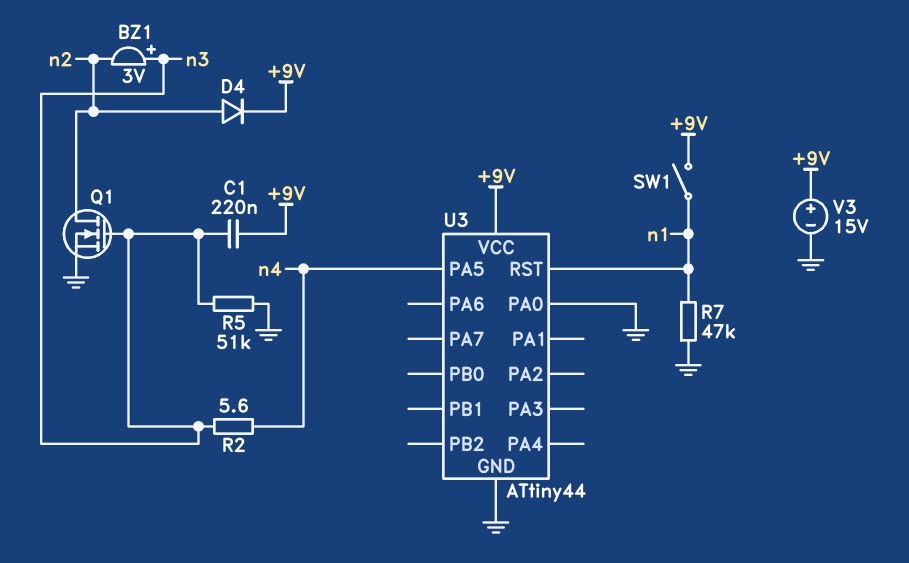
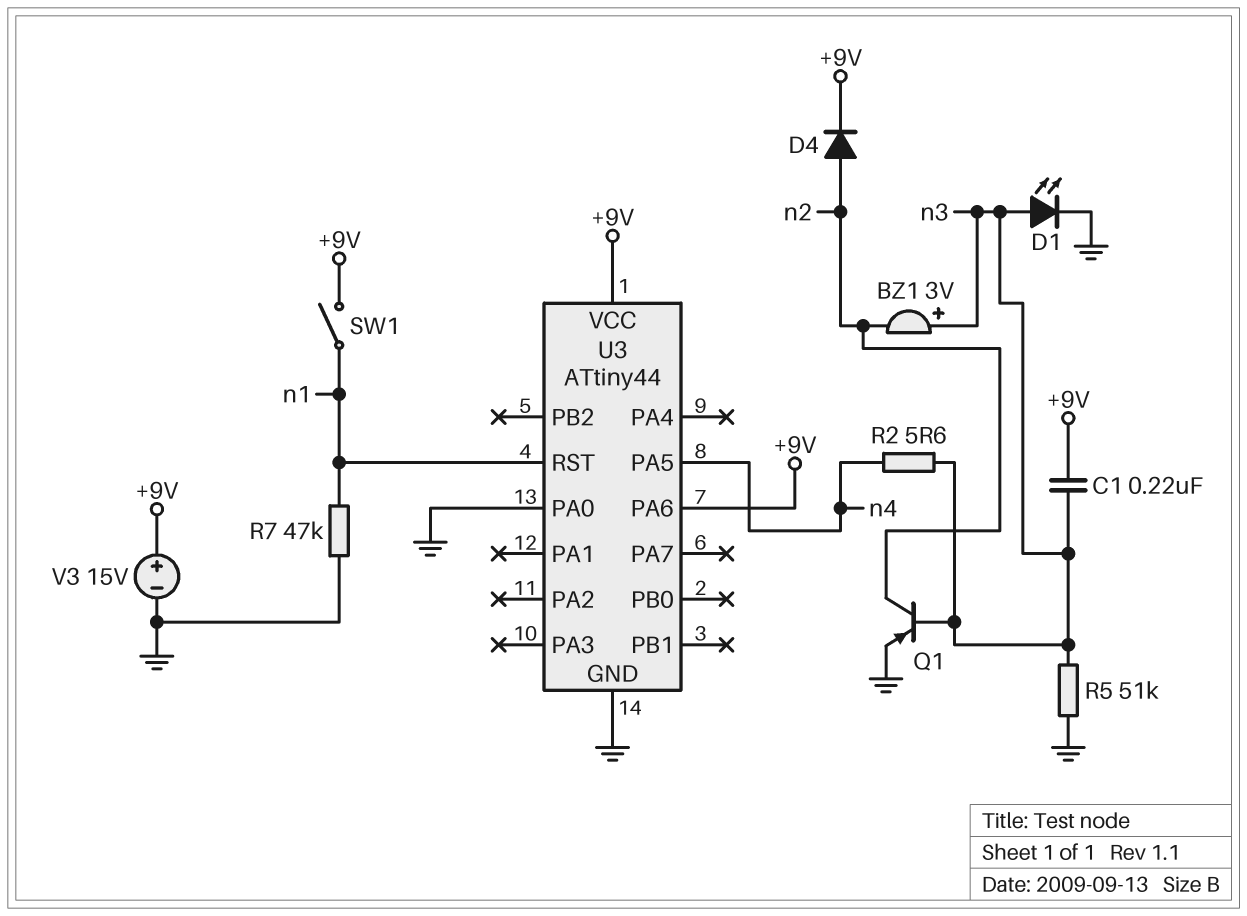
D1: none -> LED (A n3, K GND)
Q1: NMOS (G n3, D n2, S GND) -> PNP (B n3, C n2, E GND)
U3 pin PA6: none -> +9V

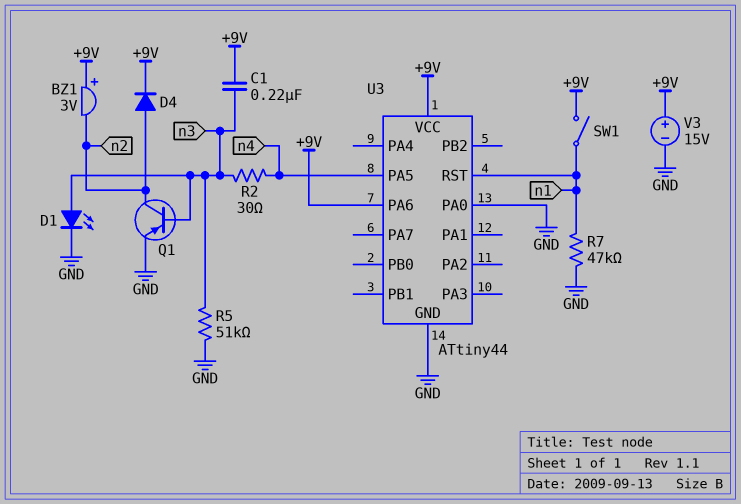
BZ1: buzzer 3V (plus n3, minus n2) -> buzzer 3V (plus +9V, minus n2)
R2: 5.6 (n3, n4) -> 30 (n3, n4)

